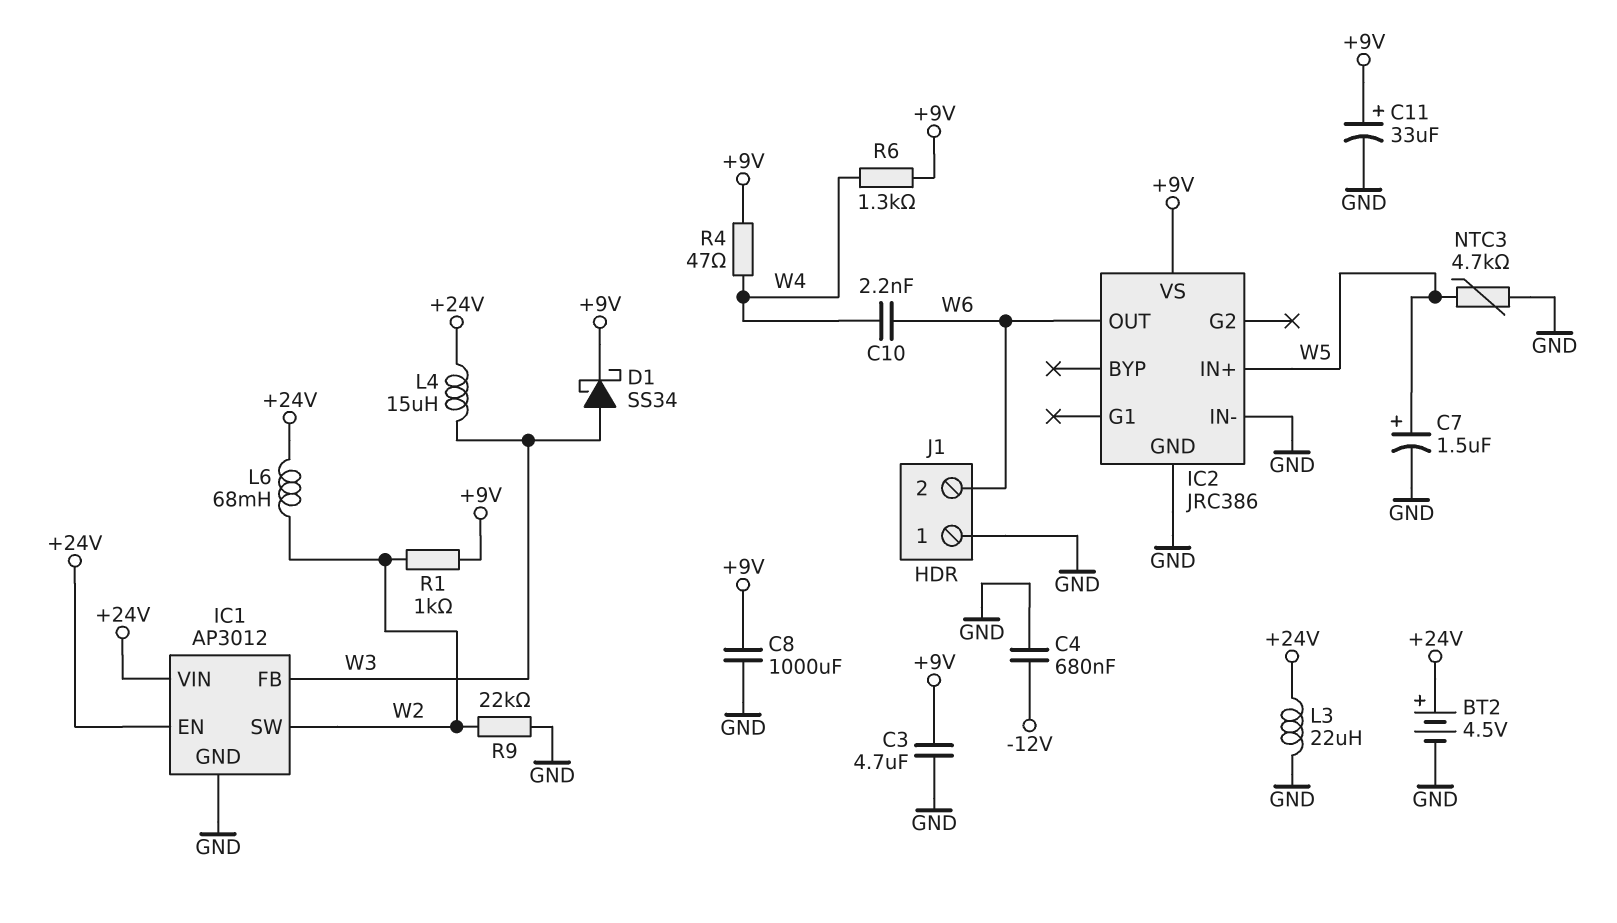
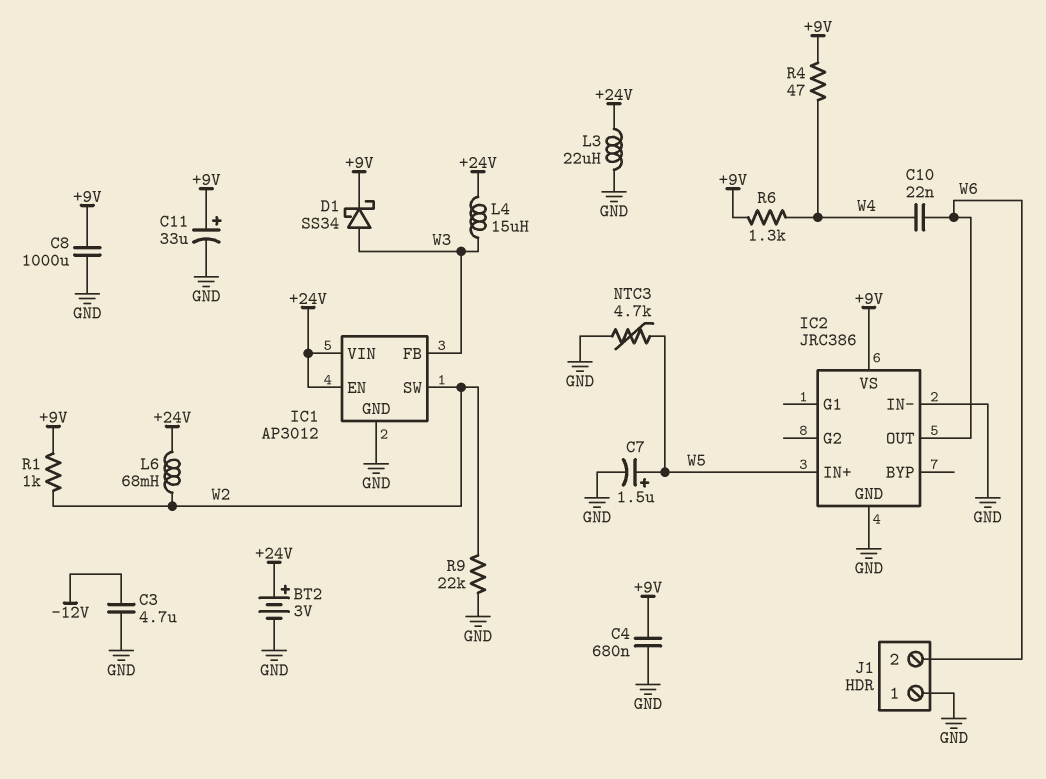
BT2: 4.5V (plus +24V, minus GND) -> 3V (plus +24V, minus GND)
C3: 4.7uF (+9V, GND) -> 4.7uF (-12V, GND)
C4: 680nF (-12V, GND) -> 680nF (+9V, GND)
C10: 2.2nF (W4, W6) -> 22nF (W4, W6)

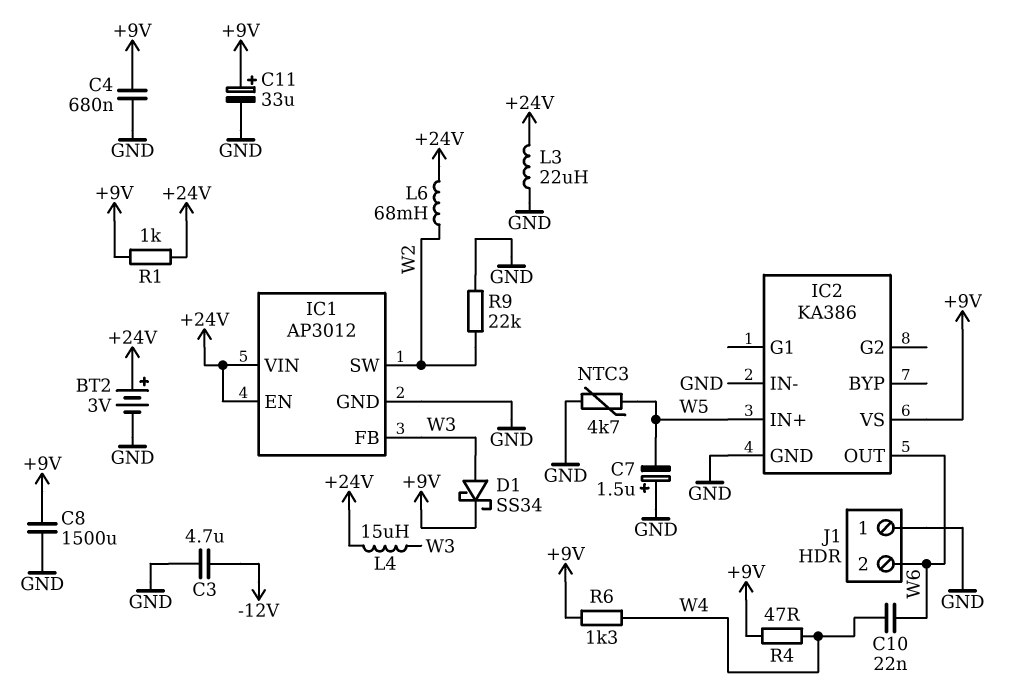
C7: 1.5uF (plus W5, minus GND) -> 1.5uF (plus GND, minus W5)
C8: 1000uF (+9V, GND) -> 1500uF (+9V, GND)
IC2: JRC386 -> KA386
R1: 1k (+9V, W2) -> 1k (+9V, +24V)

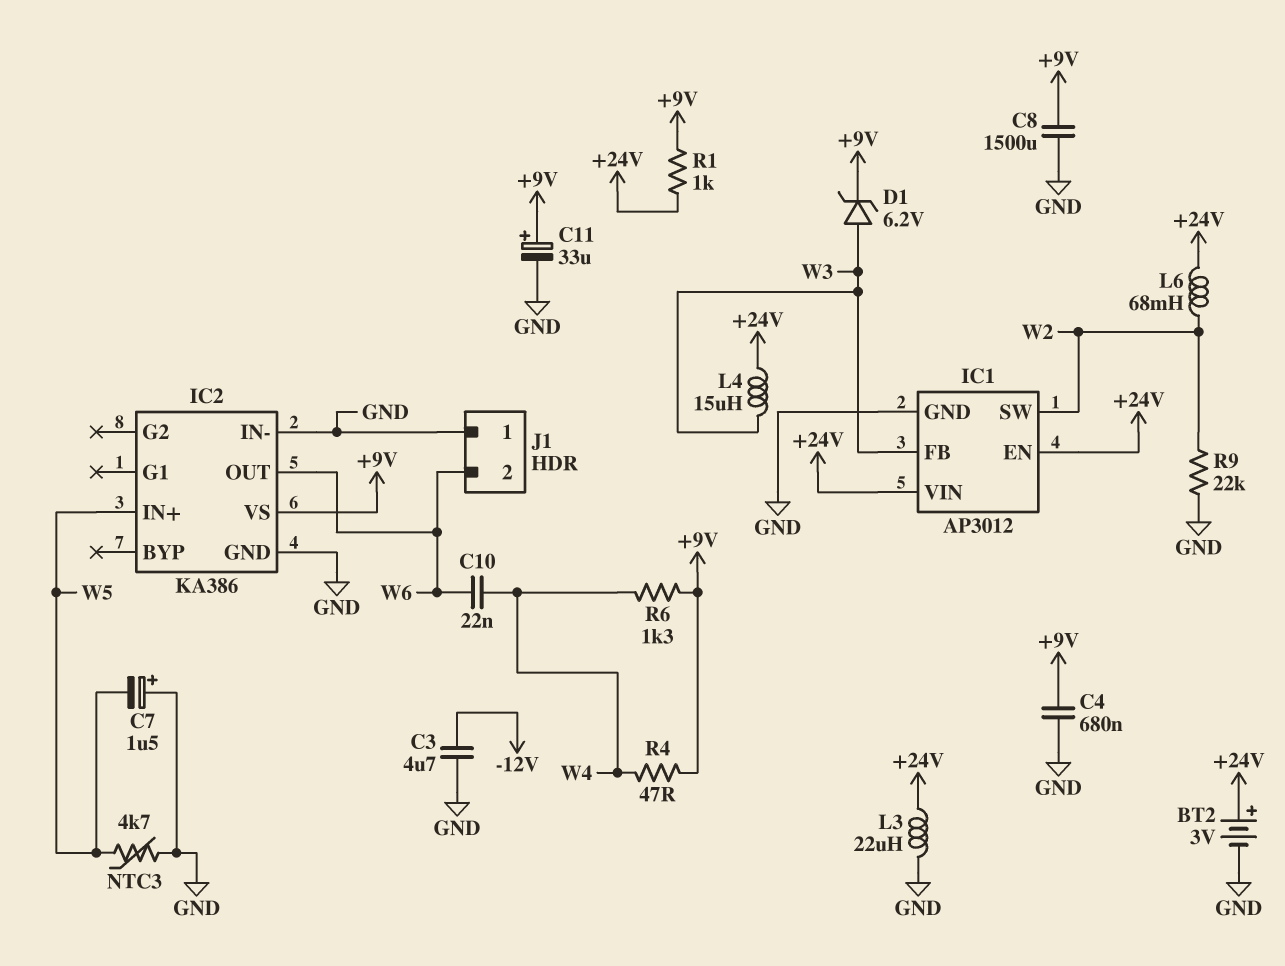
D1: schottky SS34 (A W3, K +9V) -> zener 6.2V (A W3, K +9V)

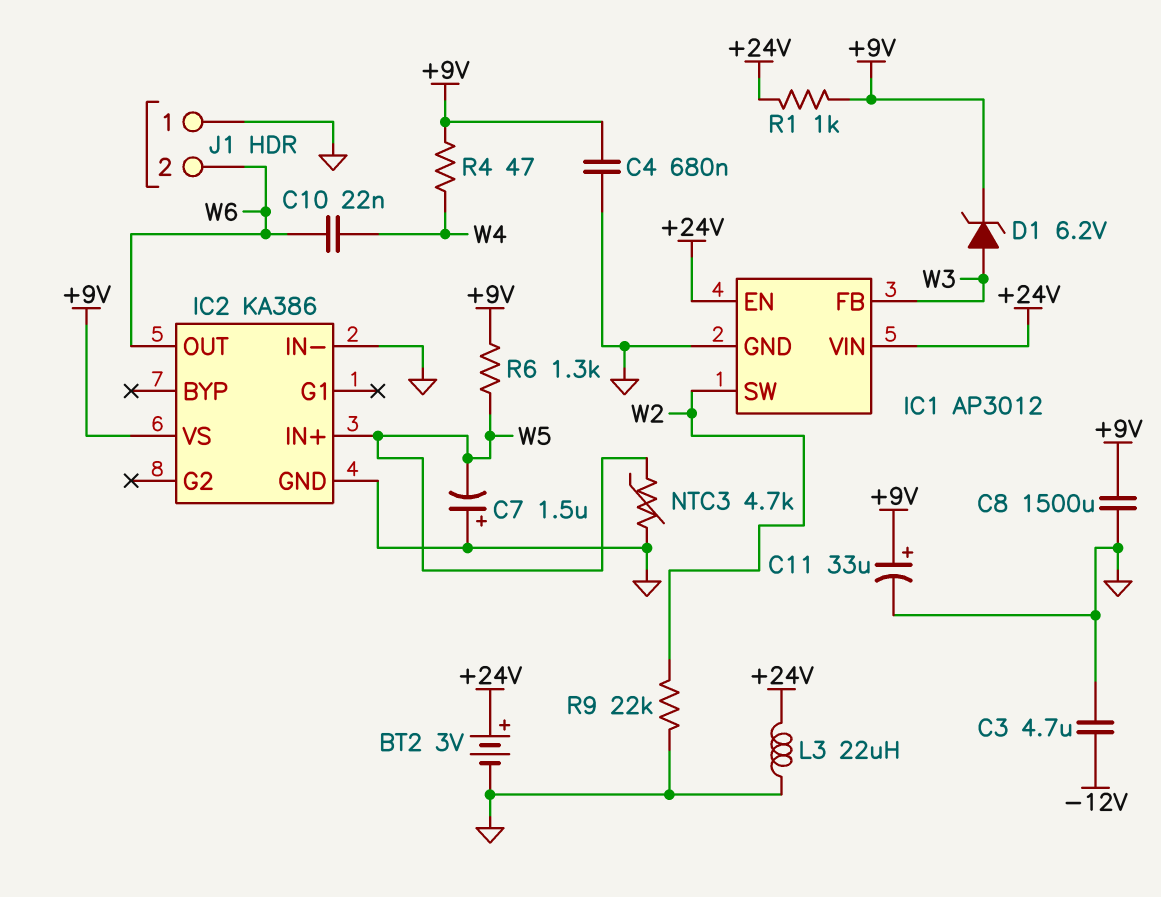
L4: 15uH (+24V, W3) -> none
L6: 68mH (+24V, W2) -> none
R6: 1.3k (+9V, W4) -> 1.3k (+9V, W5)

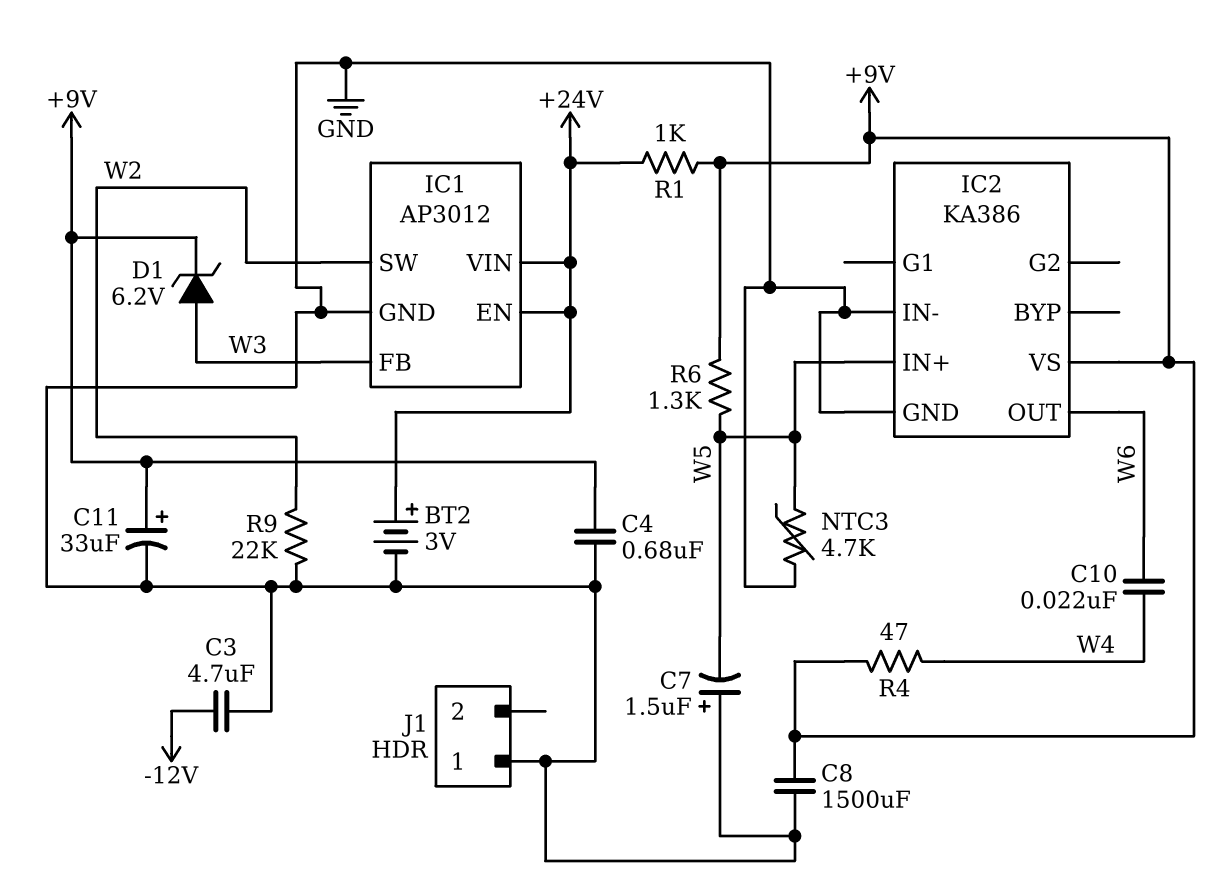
J1 pin 2: W6 -> none
L3: 22uH (+24V, GND) -> none

